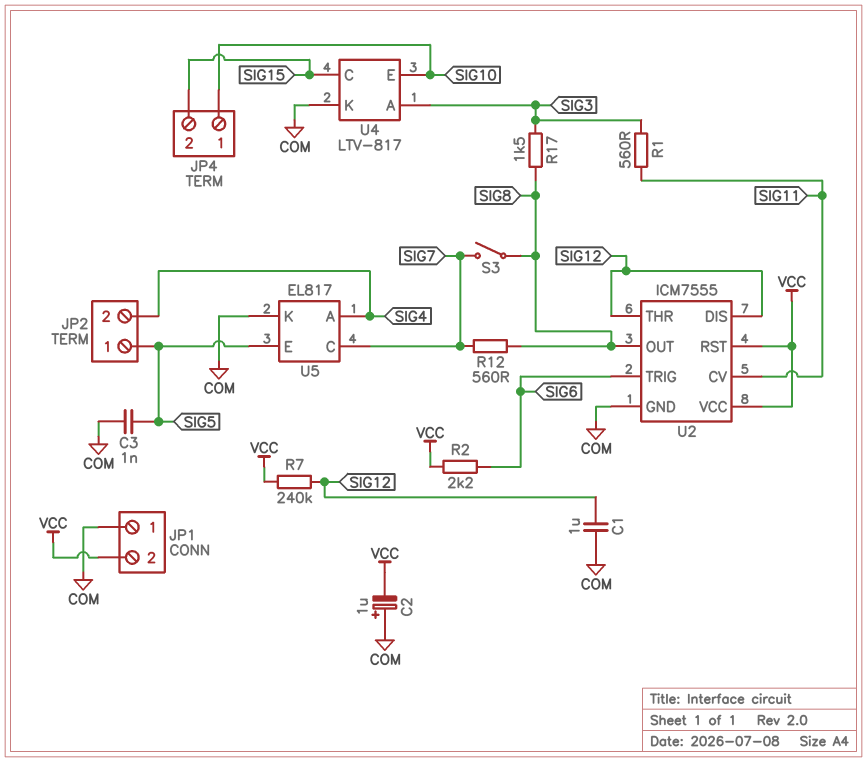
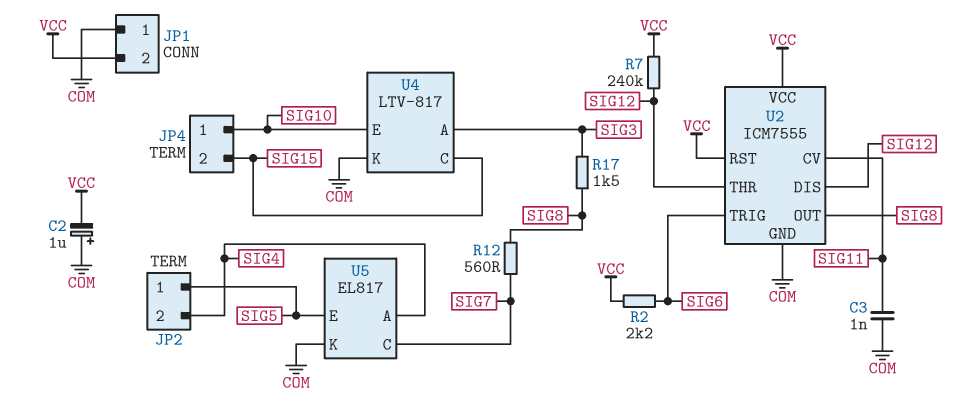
C1: 1uF (COM, SIG12) -> none
C3: 1nF (COM, SIG5) -> 1nF (COM, SIG11)
R1: 560 (SIG3, SIG11) -> none
S3: switch (SIG7, SIG8) -> none

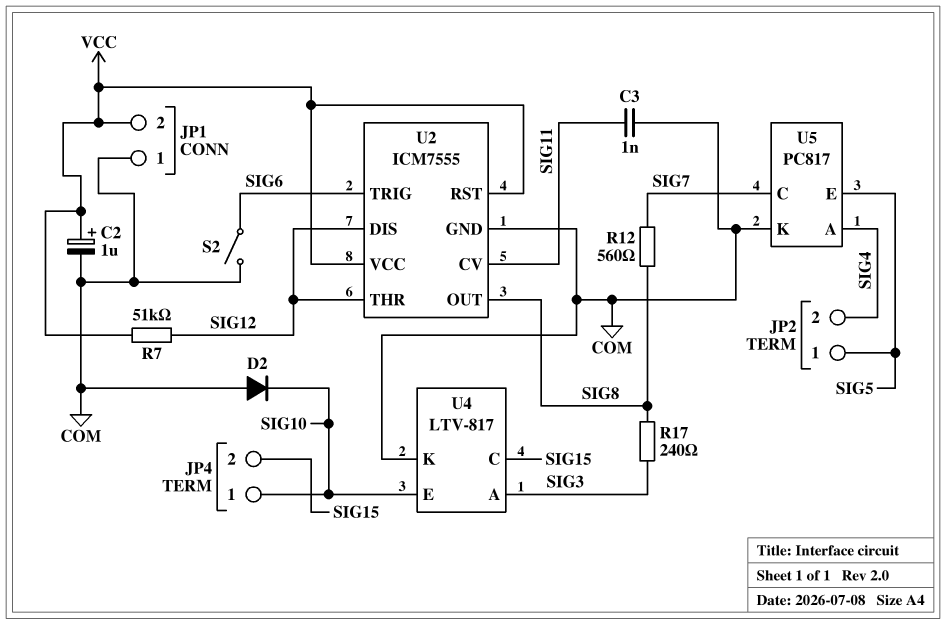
C2: 1uF (plus COM, minus VCC) -> 1uF (plus VCC, minus COM)
D2: none -> diode (A COM, K SIG10)
R2: 2.2k (SIG6, VCC) -> none
R7: 240k (SIG12, VCC) -> 51k (SIG12, VCC)
R17: 1.5k (SIG3, SIG8) -> 240 (SIG3, SIG8)
S2: none -> switch (COM, SIG6)
U5: EL817 -> PC817

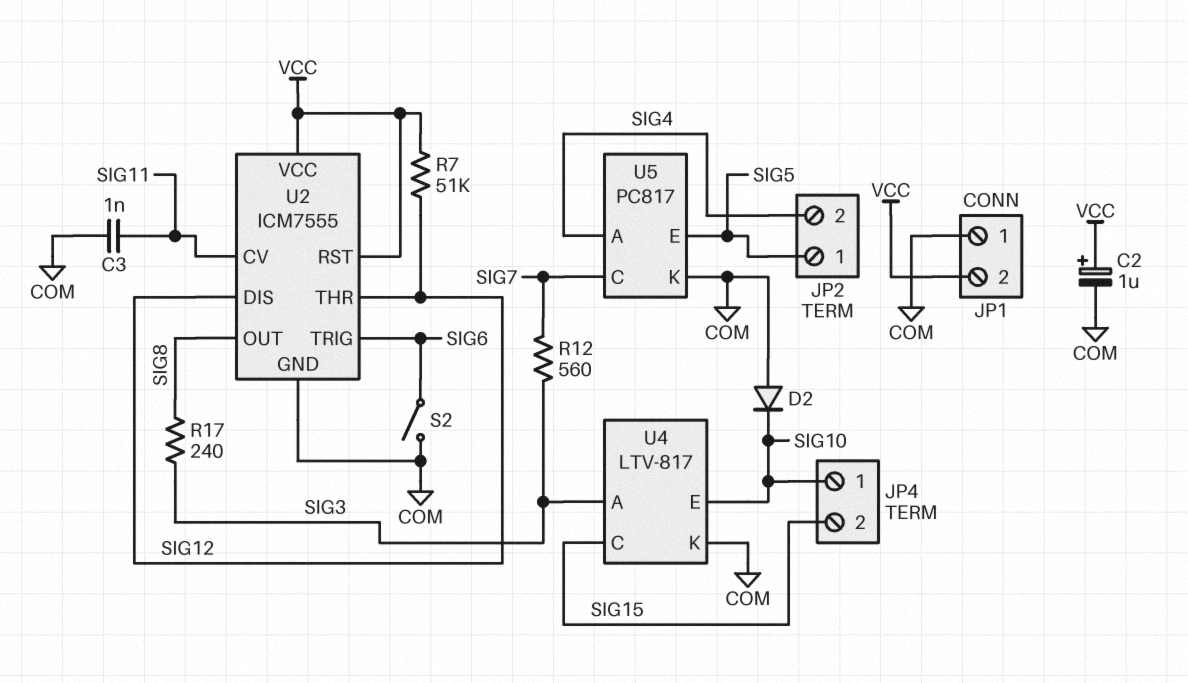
R12: 560 (SIG7, SIG8) -> 560 (SIG3, SIG7)

